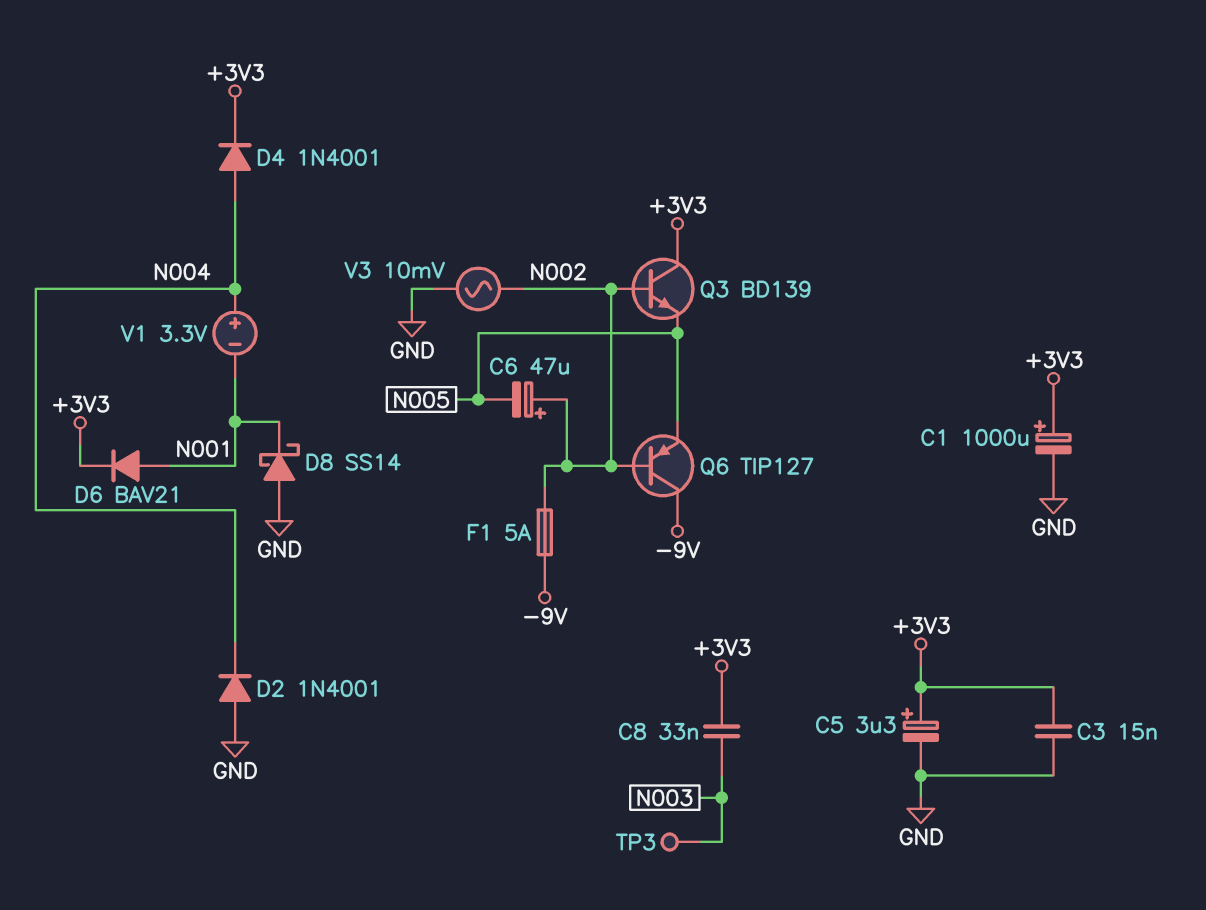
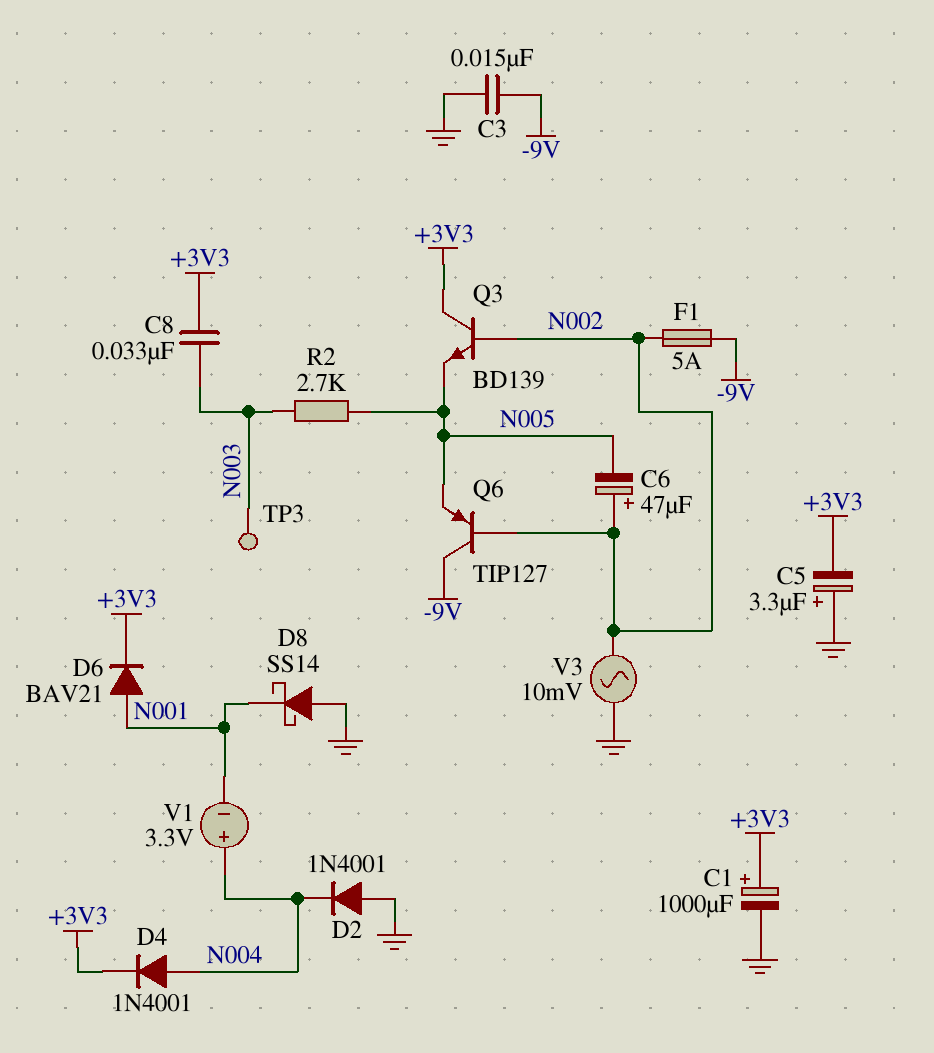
C3: 15nF (+3V3, GND) -> 15nF (-9V, GND)
C5: 3.3uF (plus +3V3, minus GND) -> 3.3uF (plus GND, minus +3V3)
R2: none -> 2.7k (N003, N005)

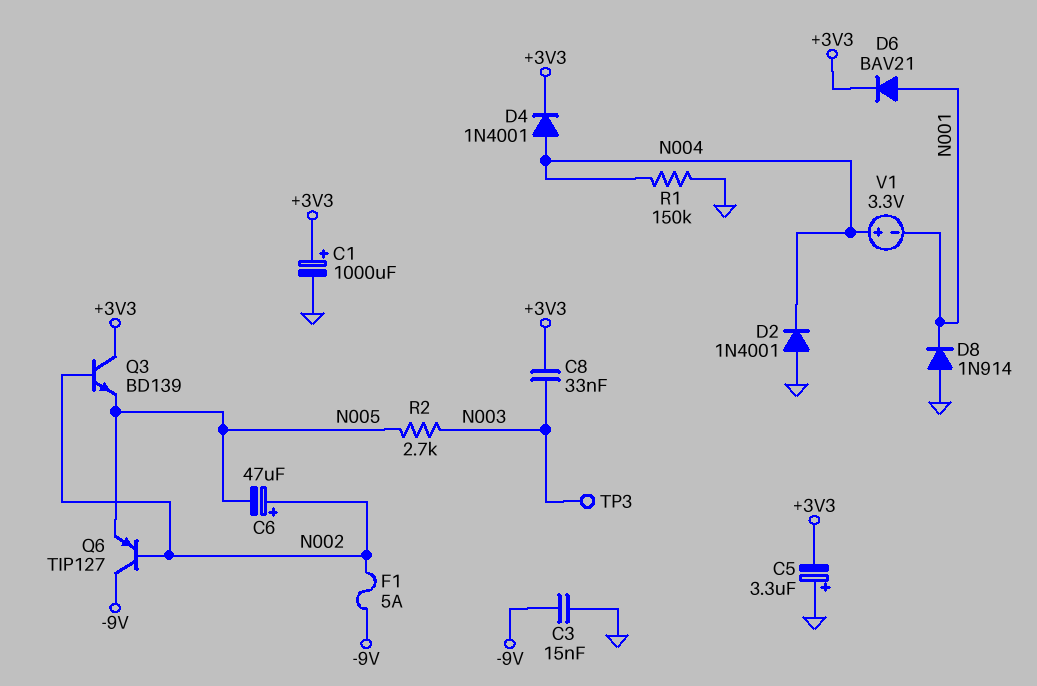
D8: schottky SS14 (A GND, K N001) -> diode 1N914 (A GND, K N001)
R1: none -> 150k (GND, N004)
V3: AC 10mV (GND, N002) -> none

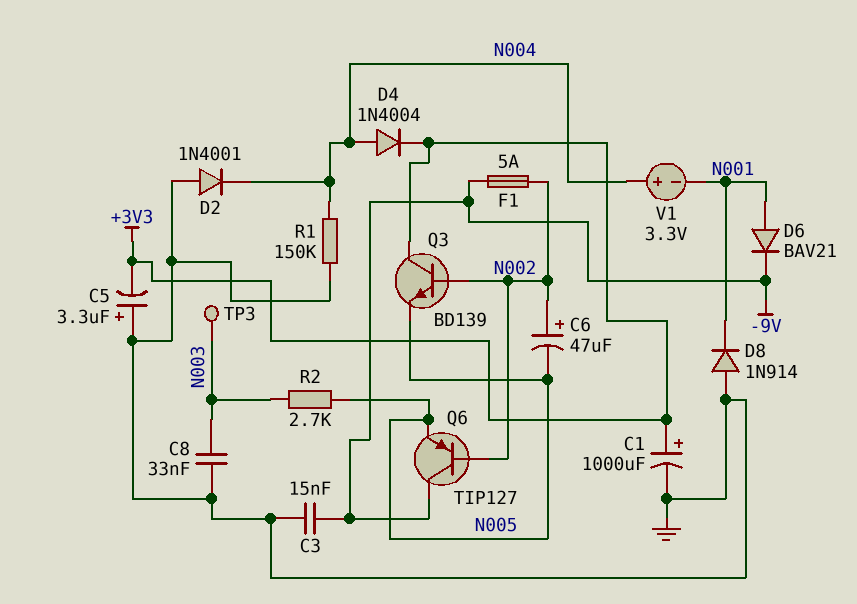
C8: 33nF (+3V3, N003) -> 33nF (GND, N003)
D4: diode 1N4001 (A N004, K +3V3) -> diode 1N4004 (A N004, K +3V3)
D6: diode BAV21 (A N001, K +3V3) -> diode BAV21 (A N001, K -9V)

